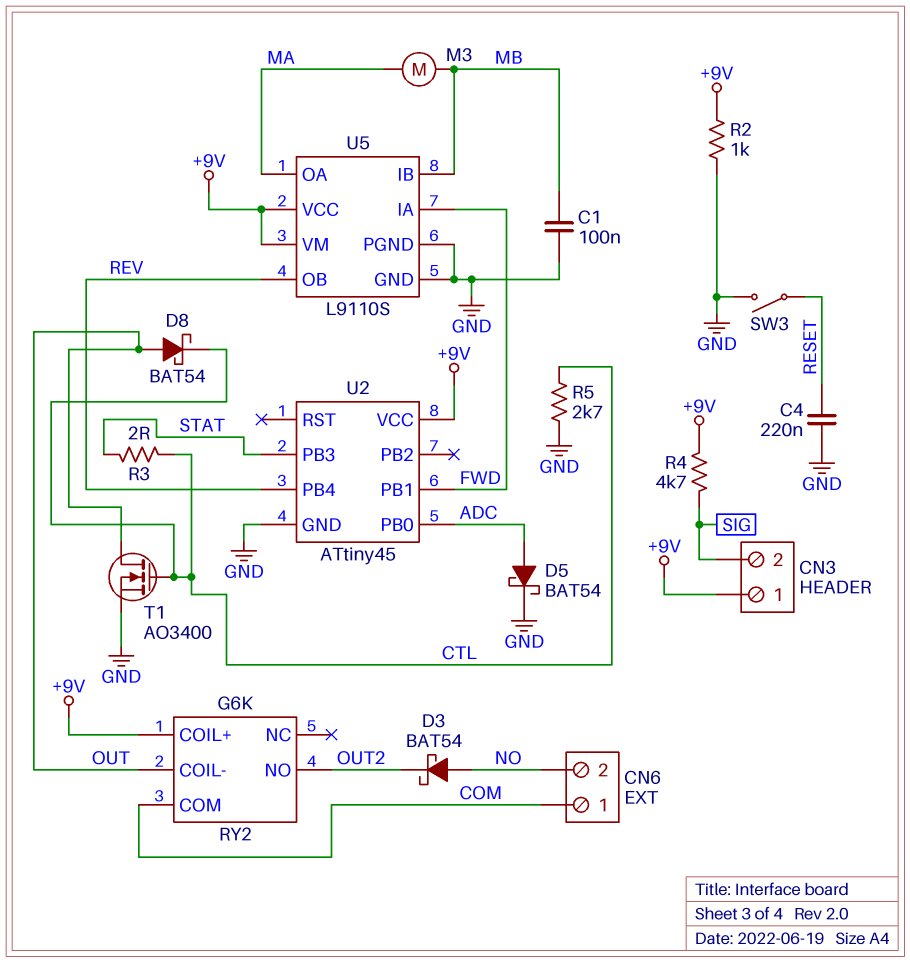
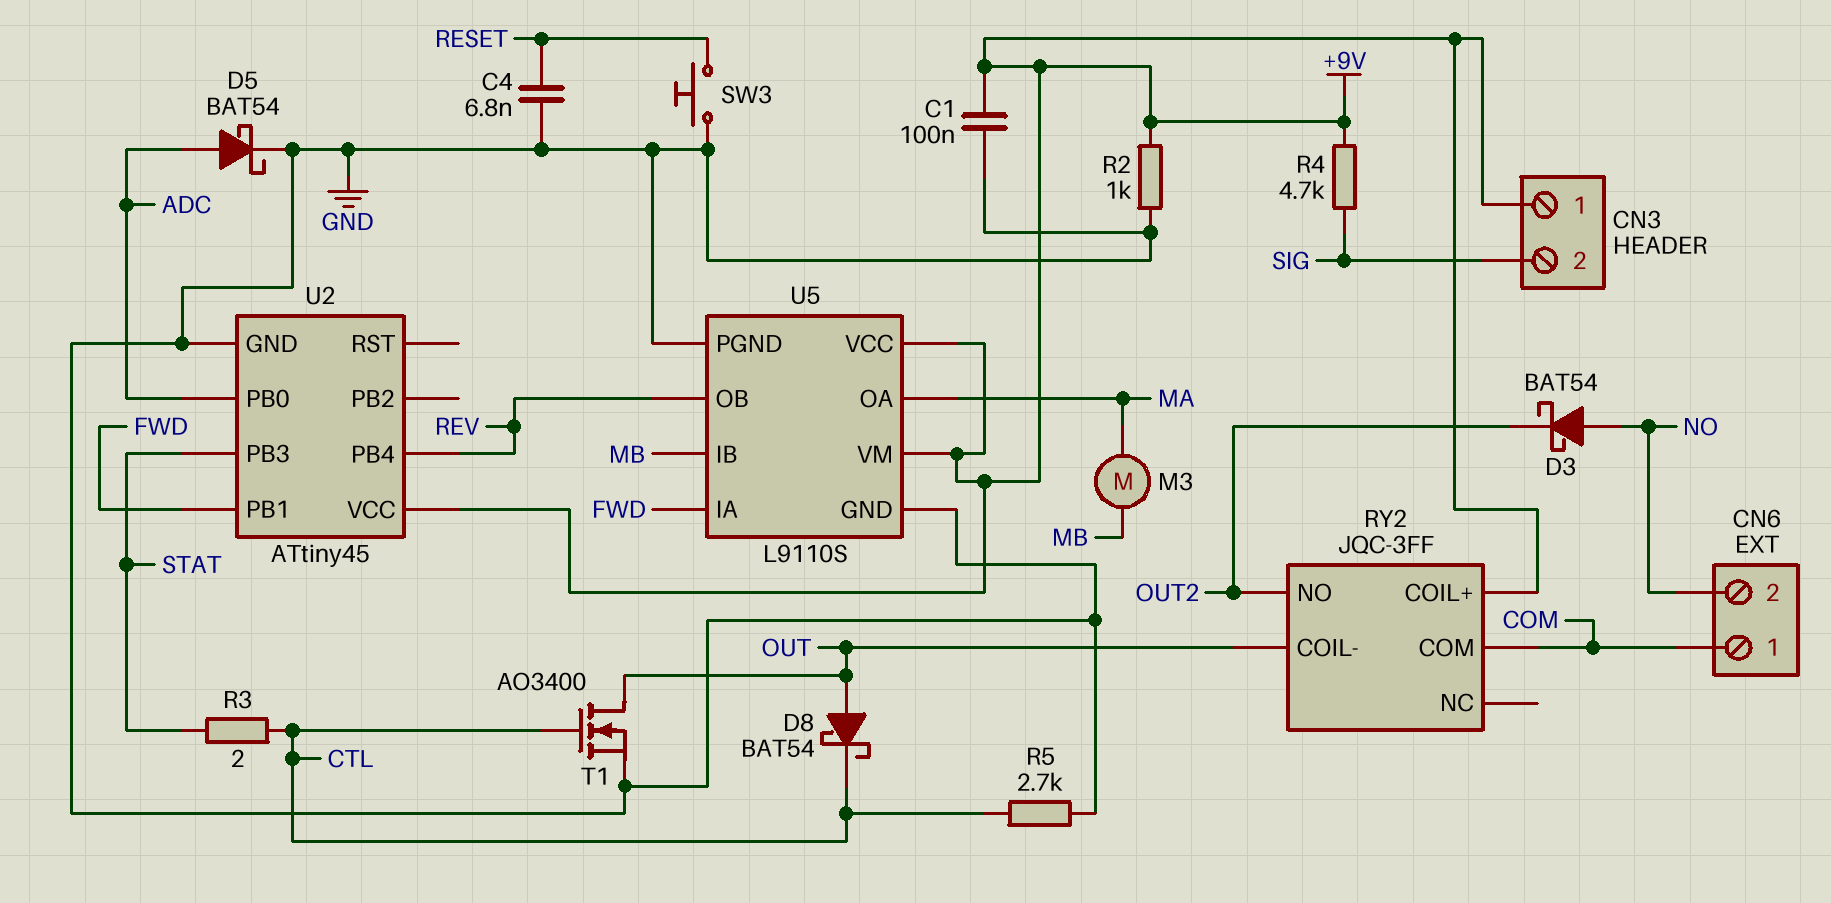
C1: 100nF (GND, MB) -> 100nF (+9V, GND)
C4: 220nF (GND, RESET) -> 6.8nF (GND, RESET)
RY2: G6K -> JQC-3FF
SW3: switch (GND, RESET) -> button (GND, RESET)

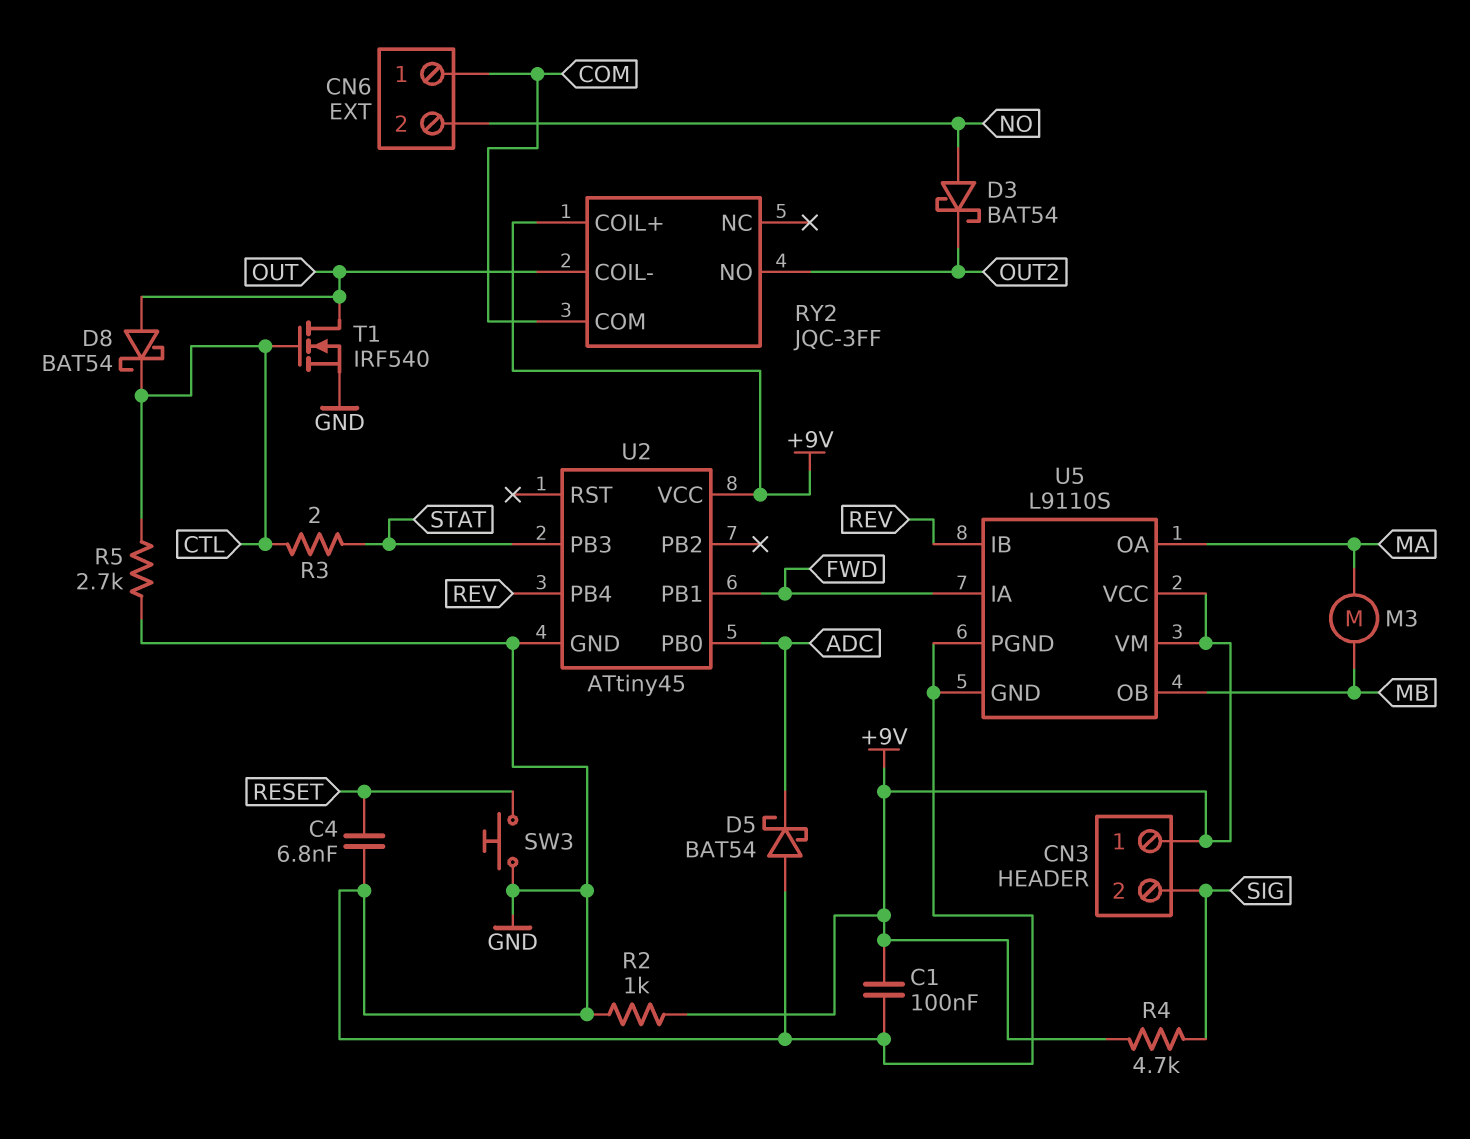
D5: schottky BAT54 (A ADC, K GND) -> schottky BAT54 (A GND, K ADC)
T1: NMOS AO3400 (G CTL, D OUT, S GND) -> NMOS IRF540 (G CTL, D OUT, S GND)
U5 pin IB: MB -> REV
U5 pin OB: REV -> MB

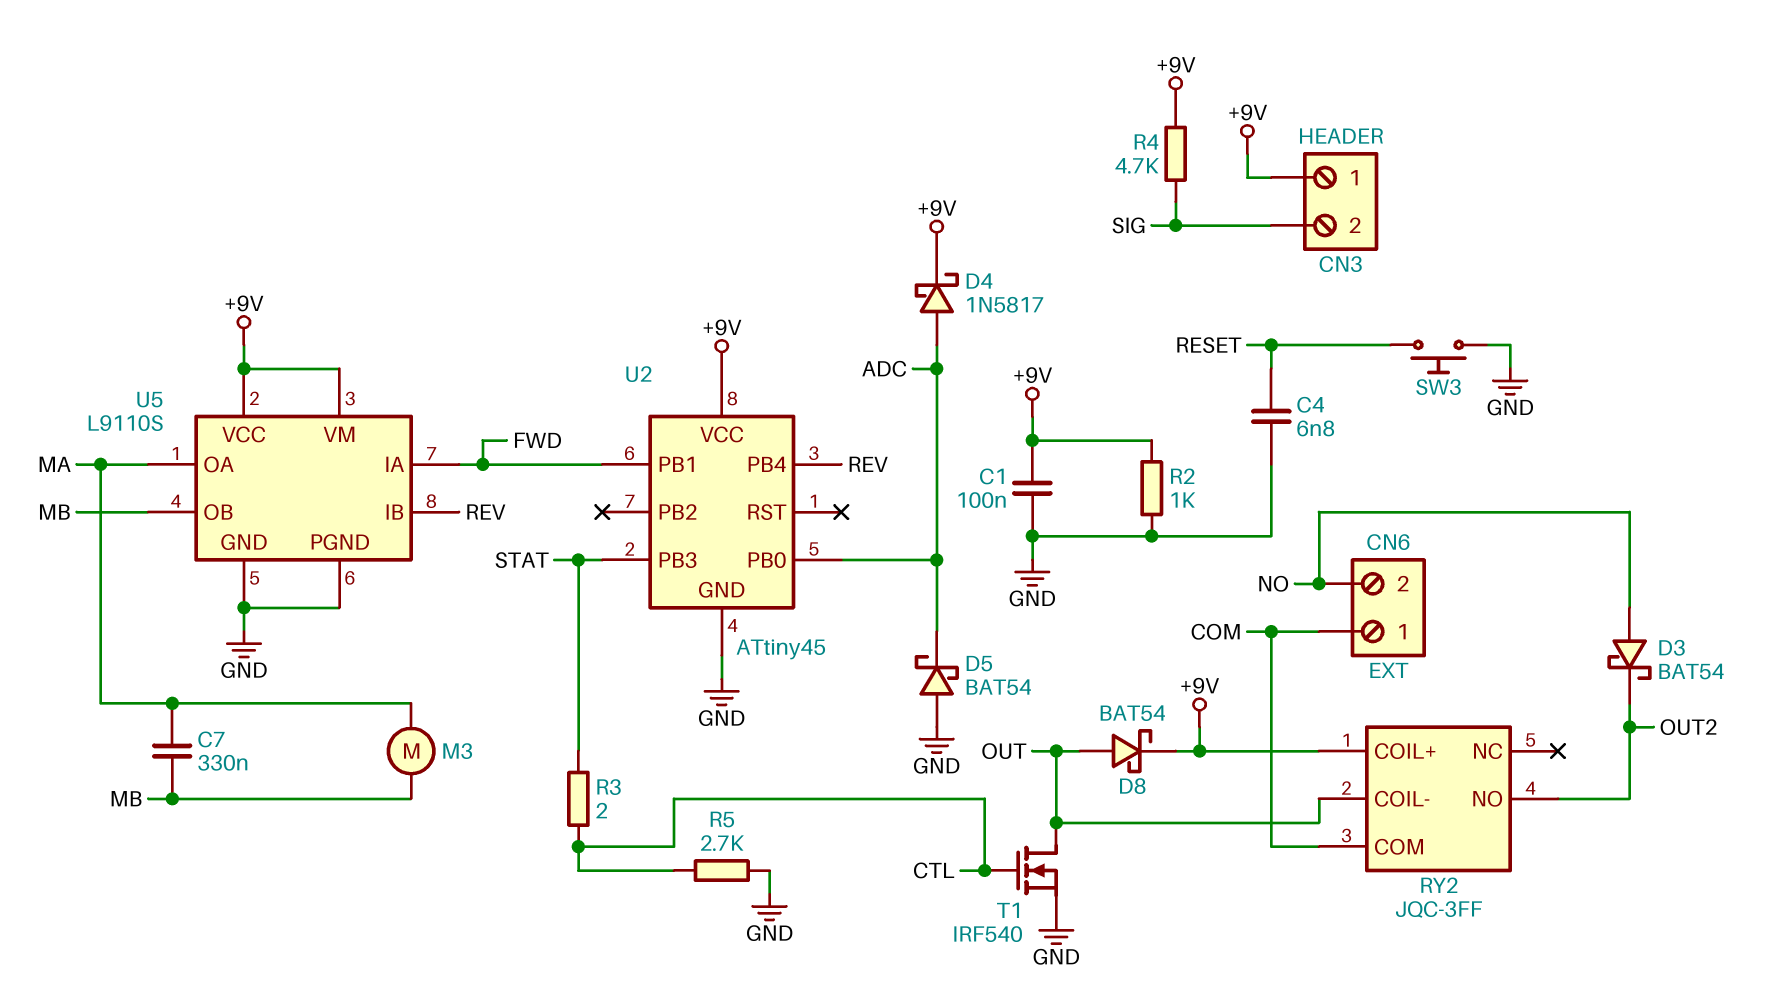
C7: none -> 330nF (MA, MB)
D4: none -> schottky 1N5817 (A ADC, K +9V)
D8: schottky BAT54 (A OUT, K CTL) -> schottky BAT54 (A OUT, K +9V)

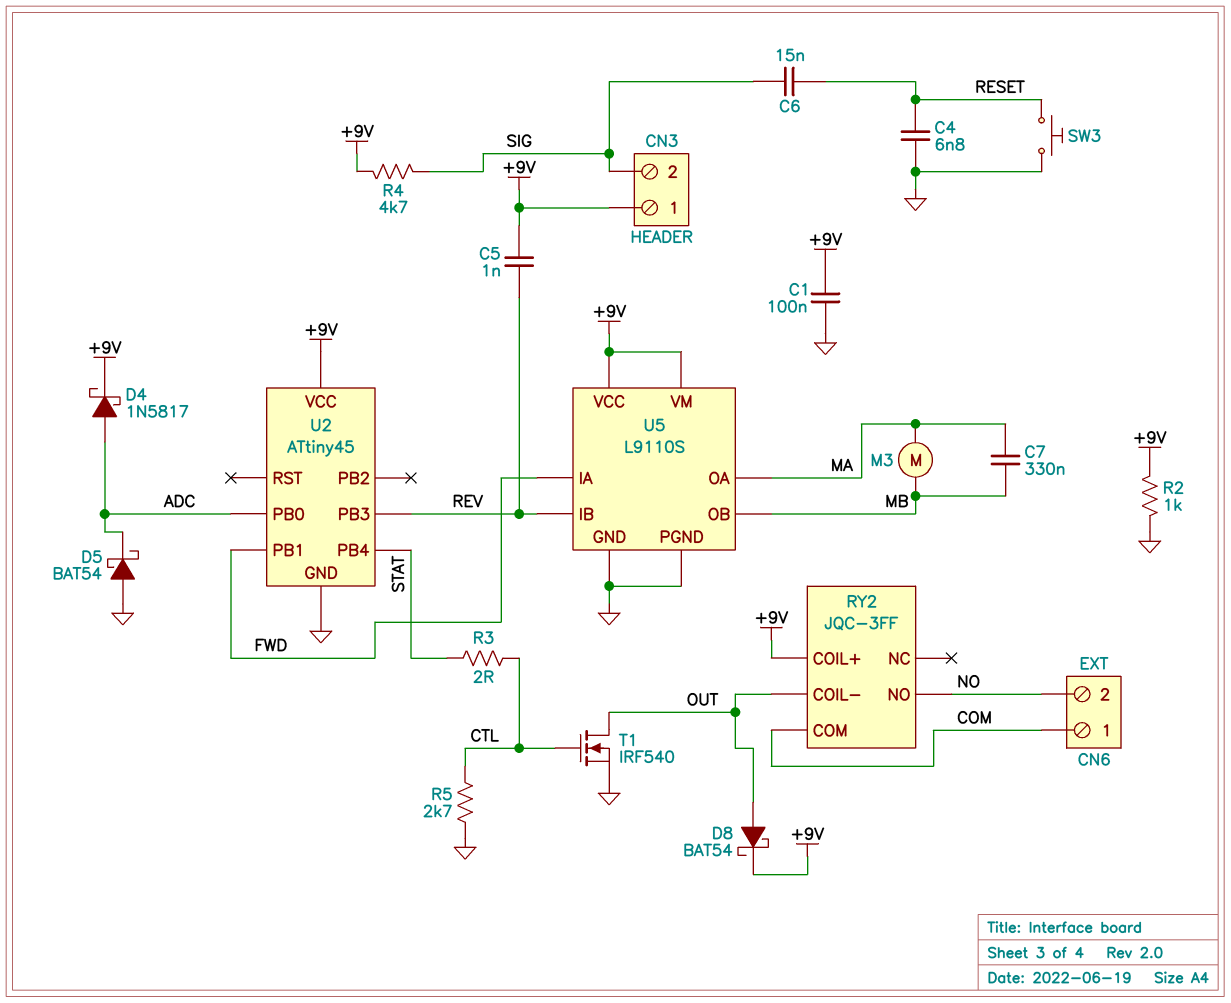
C5: none -> 1nF (+9V, REV)
C6: none -> 15nF (RESET, SIG)
D3: schottky BAT54 (A NO, K OUT2) -> none
RY2 pin NO: OUT2 -> NO
U2 pin PB3: STAT -> REV
U2 pin PB4: REV -> STAT

